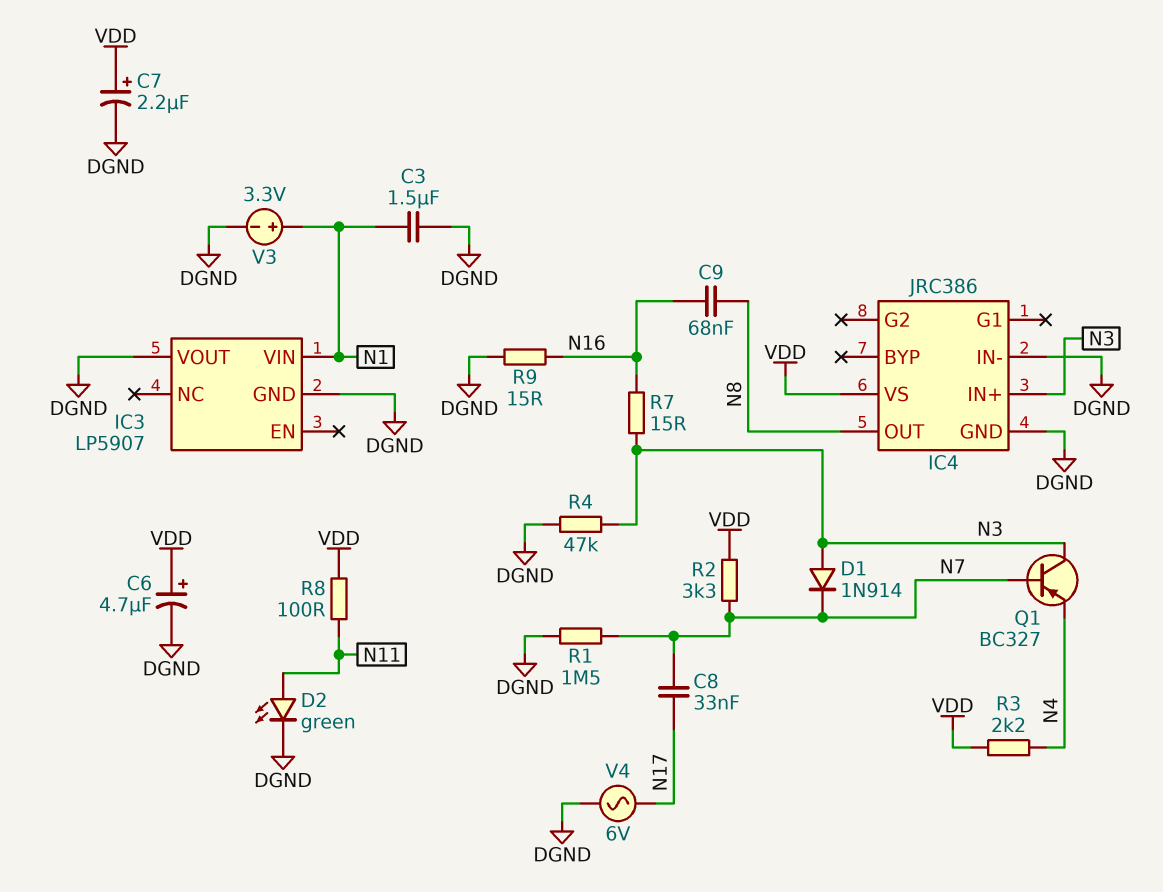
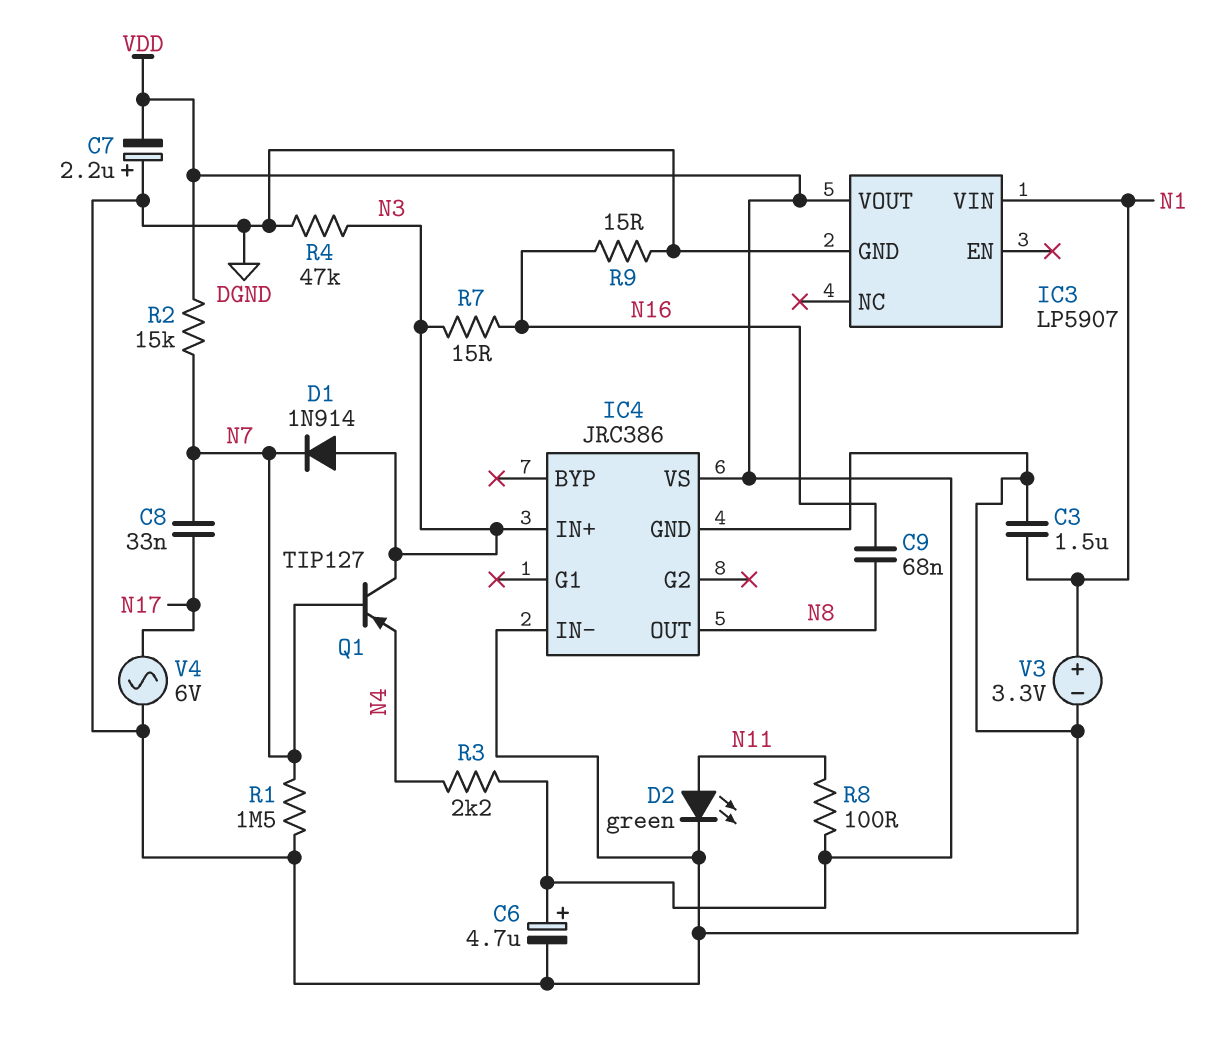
C7: 2.2uF (plus VDD, minus DGND) -> 2.2uF (plus DGND, minus VDD)
IC3 pin VOUT: DGND -> VDD
Q1: PNP BC327 (B N7, C N3, E N4) -> PNP TIP127 (B N7, C N3, E N4)
R2: 3.3k (N7, VDD) -> 15k (N7, VDD)

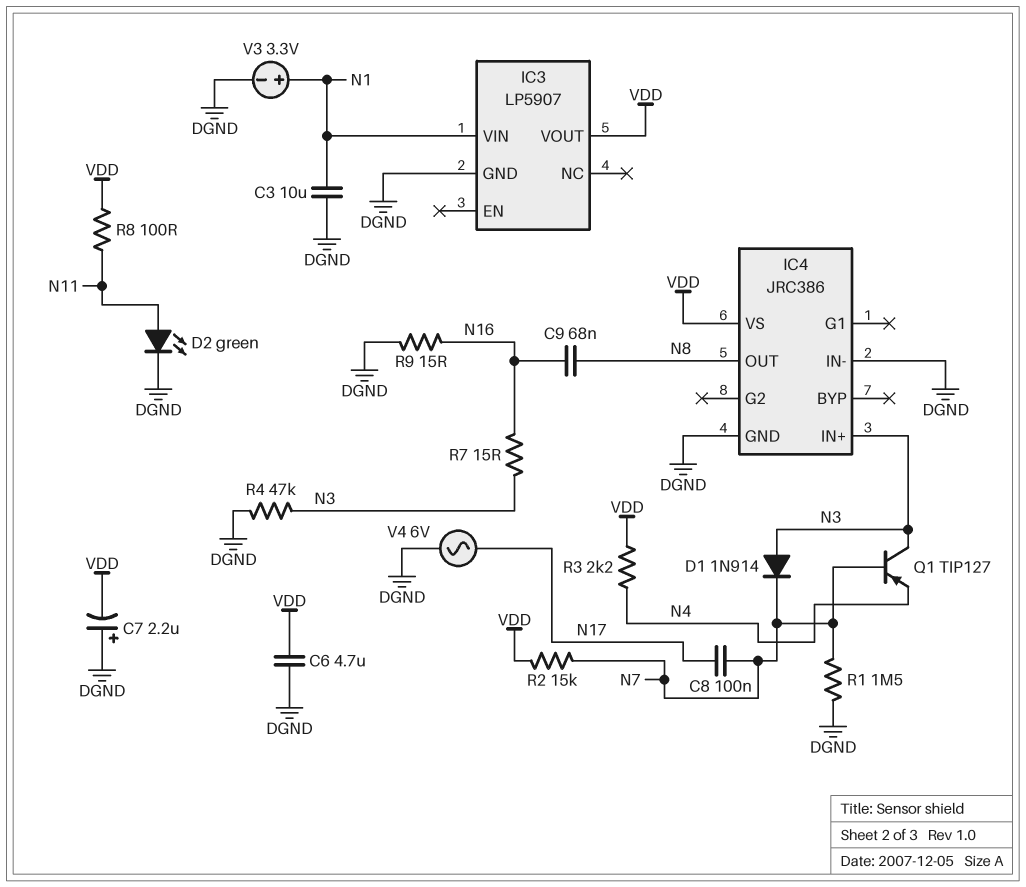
C3: 1.5uF (DGND, N1) -> 10uF (DGND, N1)
C6: 4.7uF (plus VDD, minus DGND) -> 4.7uF (DGND, VDD)
C8: 33nF (N7, N17) -> 100nF (N7, N17)

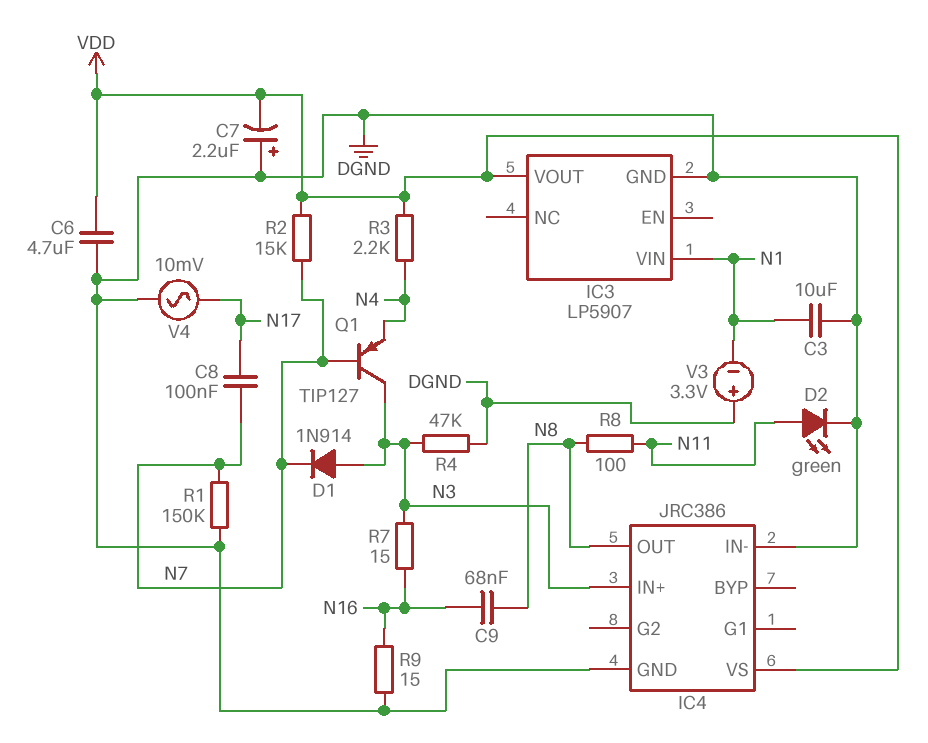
R1: 1.5M (DGND, N7) -> 150k (DGND, N7)
R8: 100 (N11, VDD) -> 100 (N8, N11)
V3: 3.3V (plus N1, minus DGND) -> 3.3V (plus DGND, minus N1)
V4: AC 6V (DGND, N17) -> AC 10mV (DGND, N17)

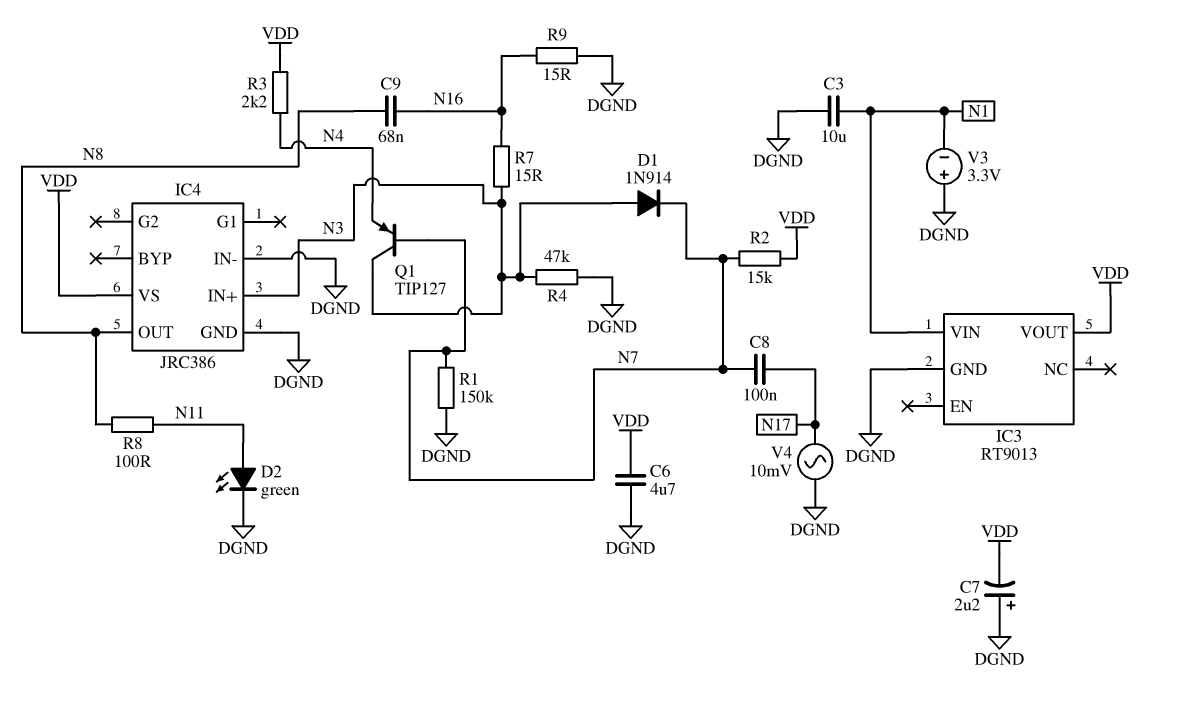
IC3: LP5907 -> RT9013

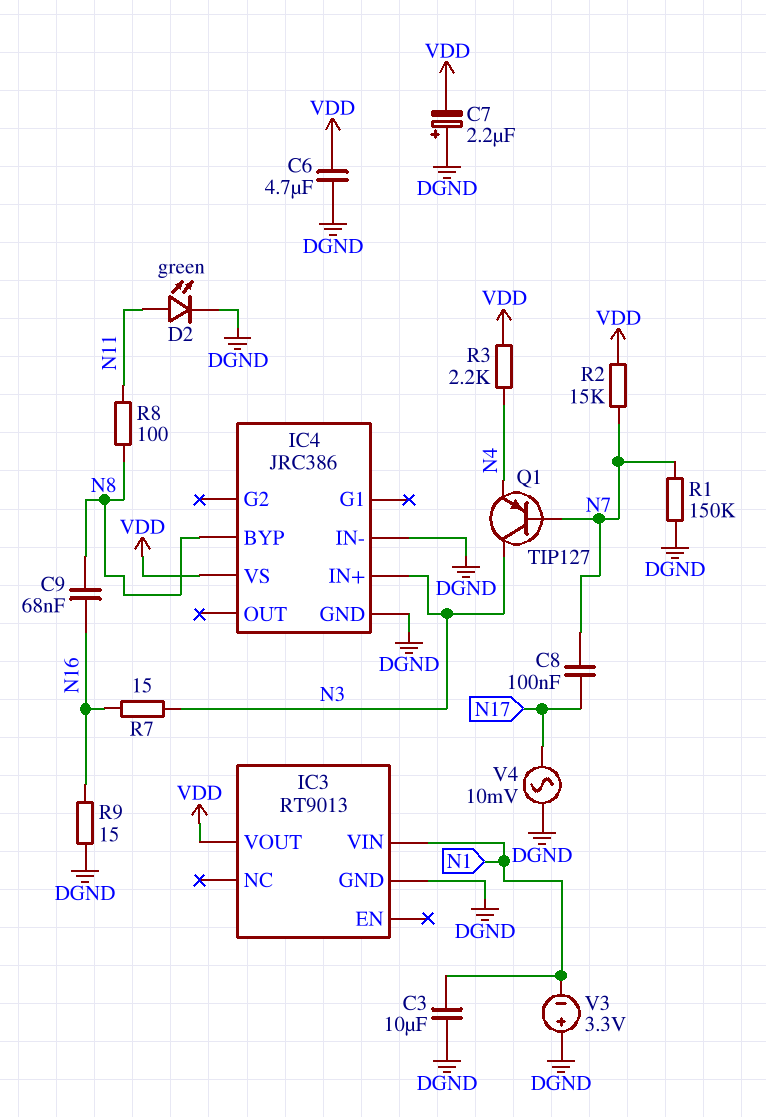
D1: diode 1N914 (A N3, K N7) -> none
IC4 pin BYP: none -> N8
IC4 pin OUT: N8 -> none
R4: 47k (DGND, N3) -> none

